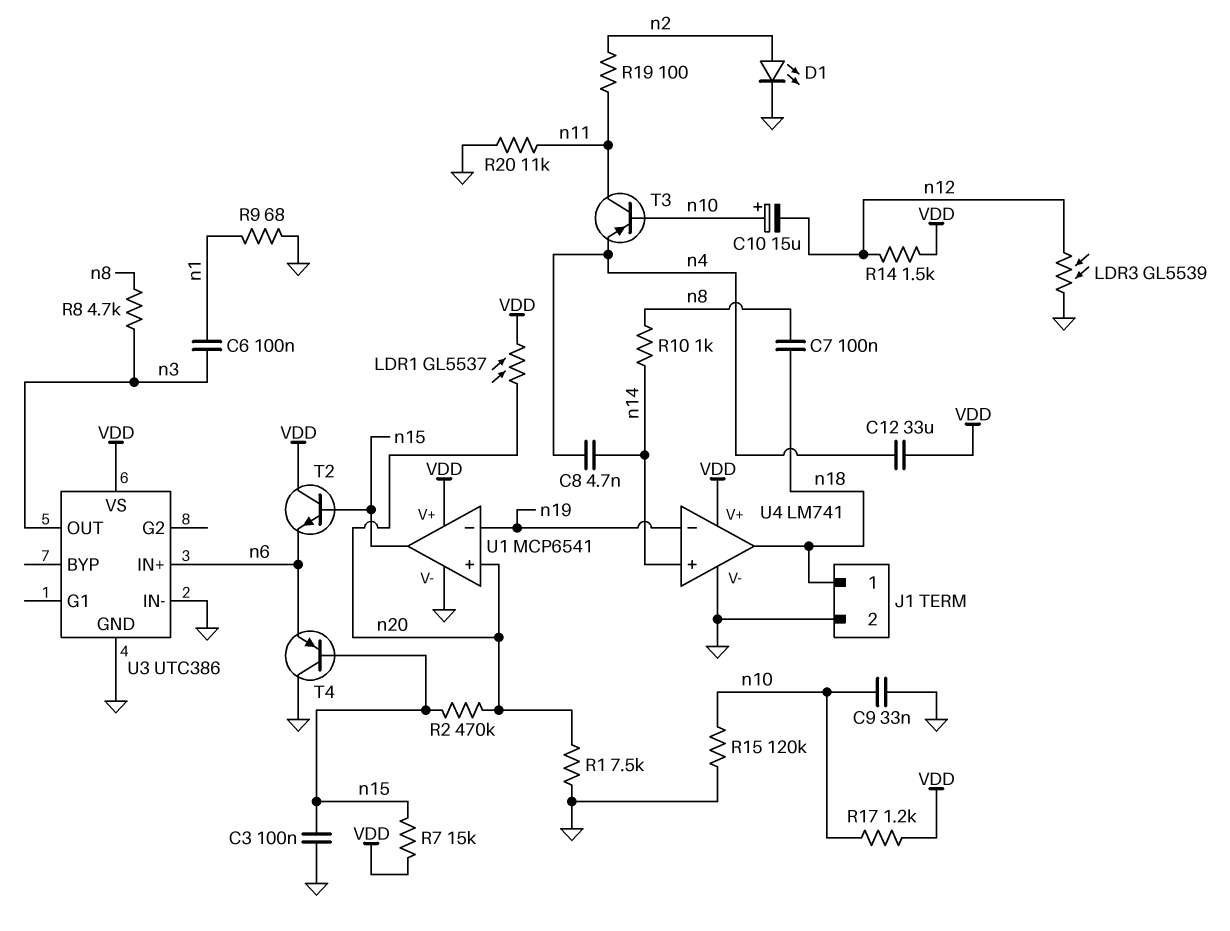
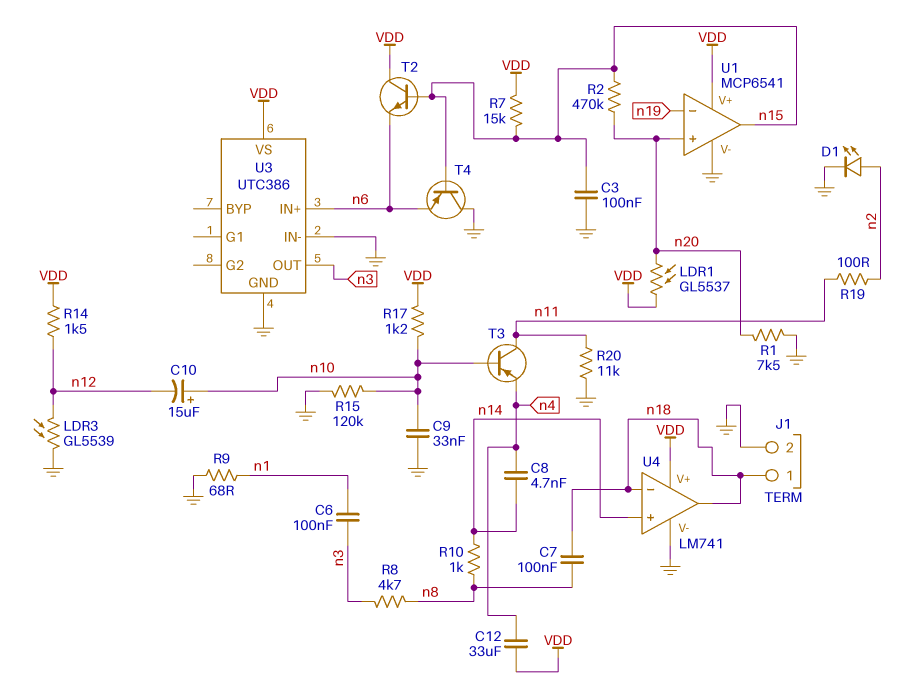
U4 pin in-: n19 -> n18

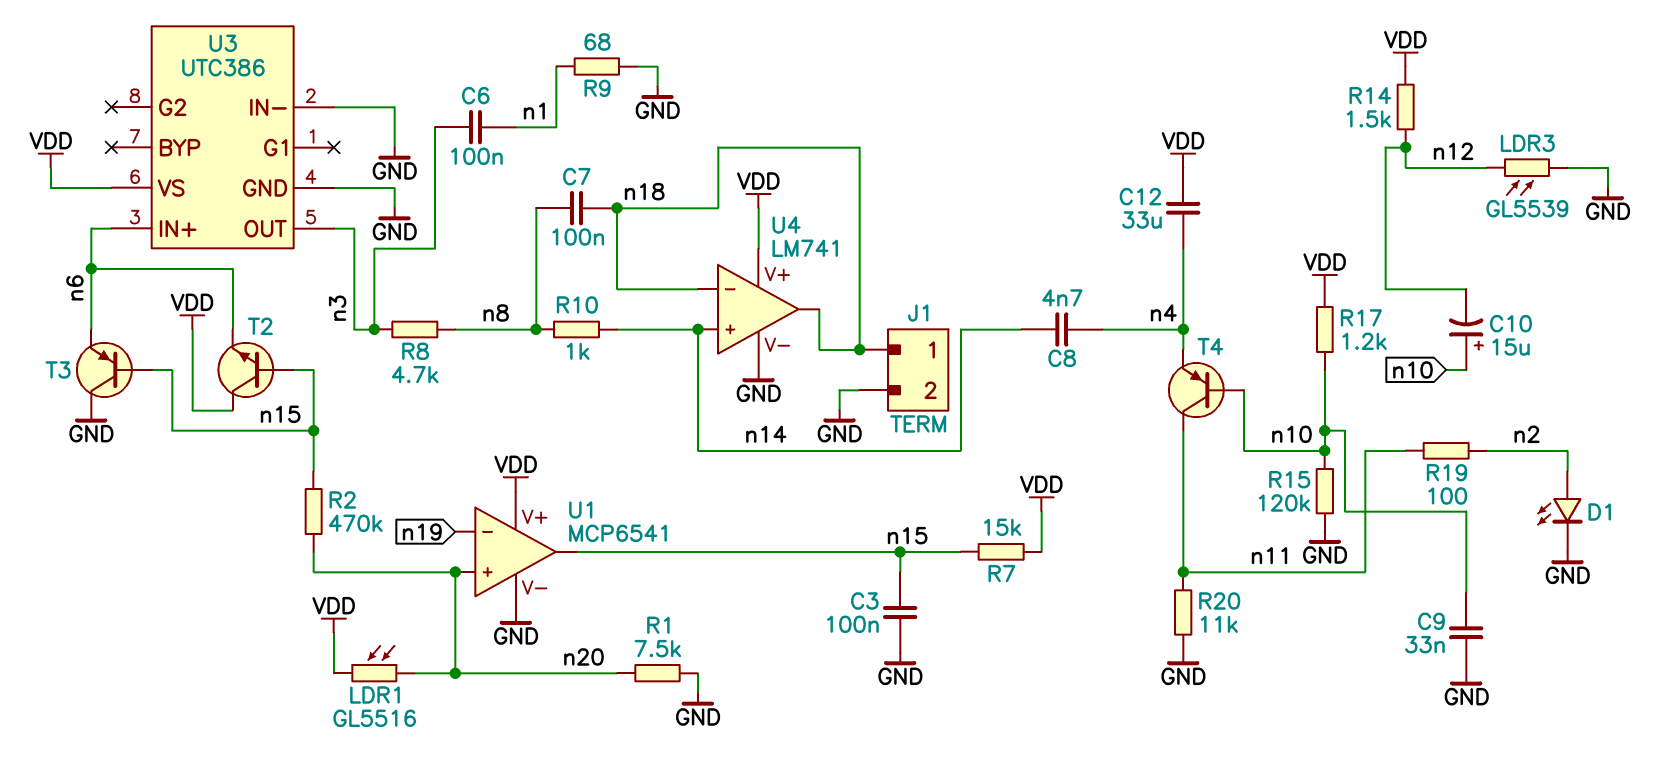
LDR1: GL5537 (VDD, n20) -> GL5516 (VDD, n20)
T3: PNP (B n10, C n11, E n4) -> PNP (B n15, C GND, E n6)
T4: PNP (B n15, C GND, E n6) -> PNP (B n10, C n11, E n4)

